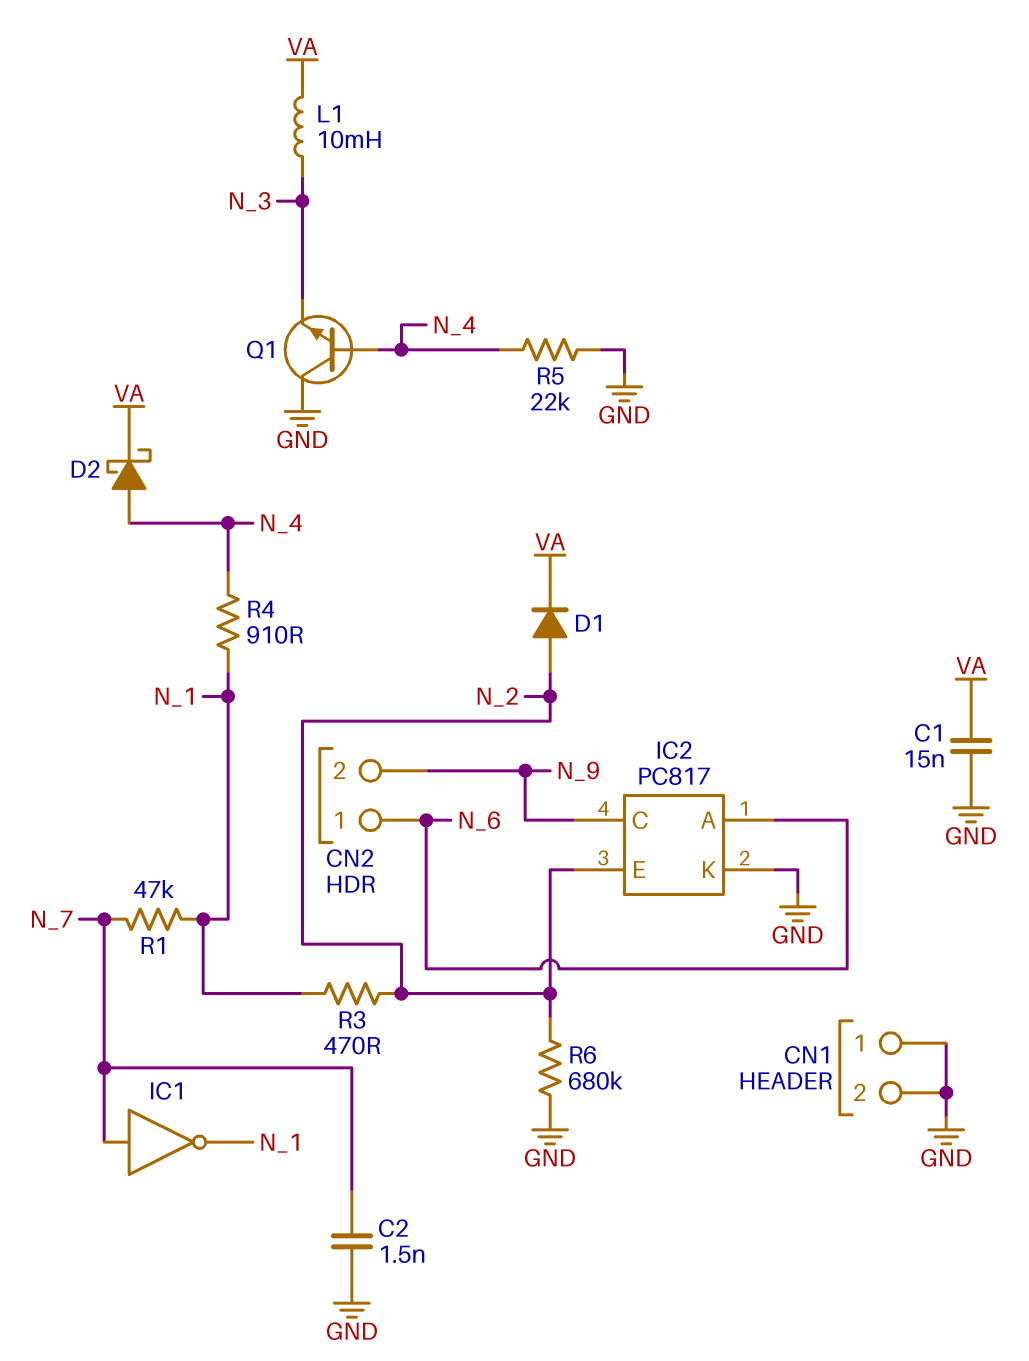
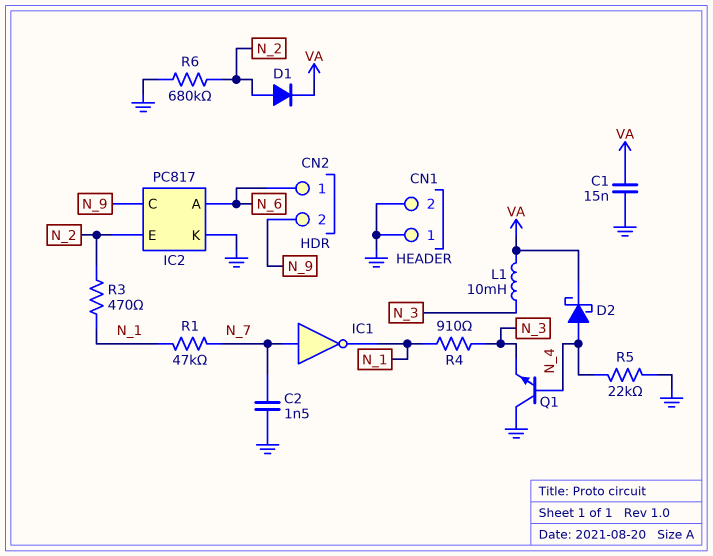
R4: 910 (N_1, N_4) -> 910 (N_1, N_3)

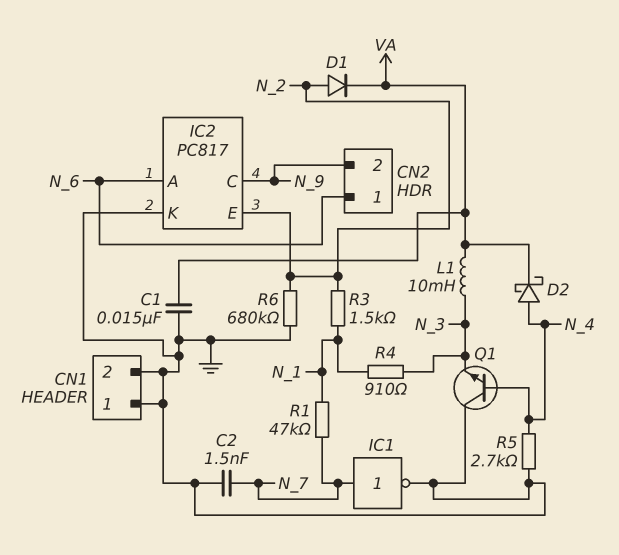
IC1: NOT (in N_7, out N_1) -> NOT (in N_7, out GND)
R3: 470 (N_1, N_2) -> 1.5k (N_1, N_2)
R5: 22k (GND, N_4) -> 2.7k (GND, N_4)

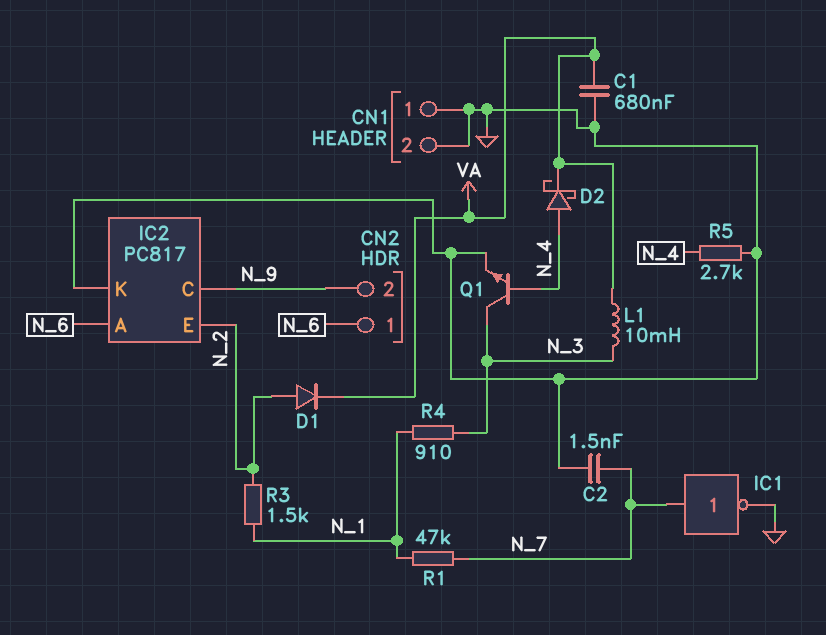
C1: 15nF (GND, VA) -> 680nF (GND, VA)
Q1: NPN (B N_4, C GND, E N_3) -> NPN (B N_4, C N_3, E GND)
R6: 680k (GND, N_2) -> none

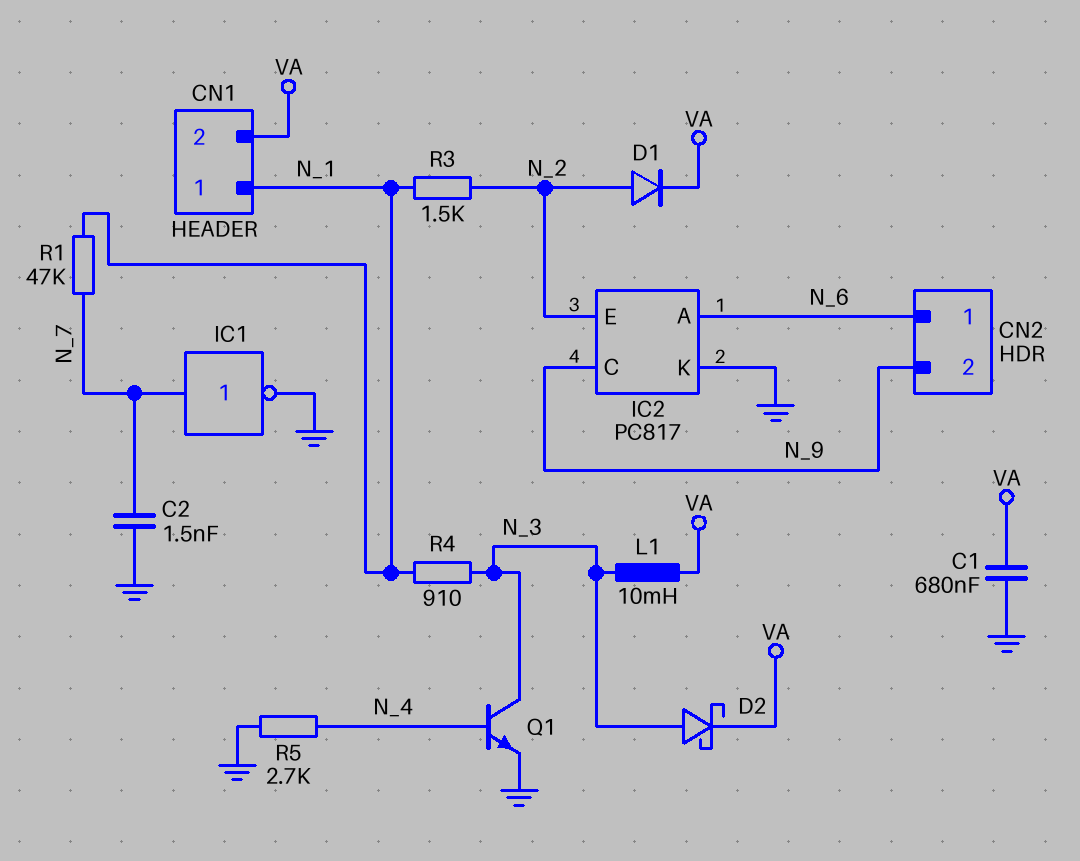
CN1 pin 1: GND -> N_1
CN1 pin 2: GND -> VA
D2: schottky (A N_4, K VA) -> schottky (A N_3, K VA)

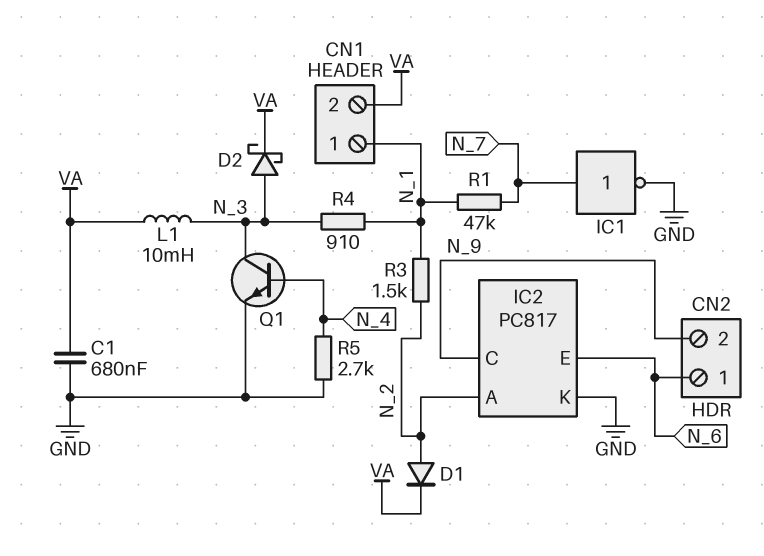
C2: 1.5nF (GND, N_7) -> none
IC2 pin A: N_6 -> N_2
IC2 pin E: N_2 -> N_6

